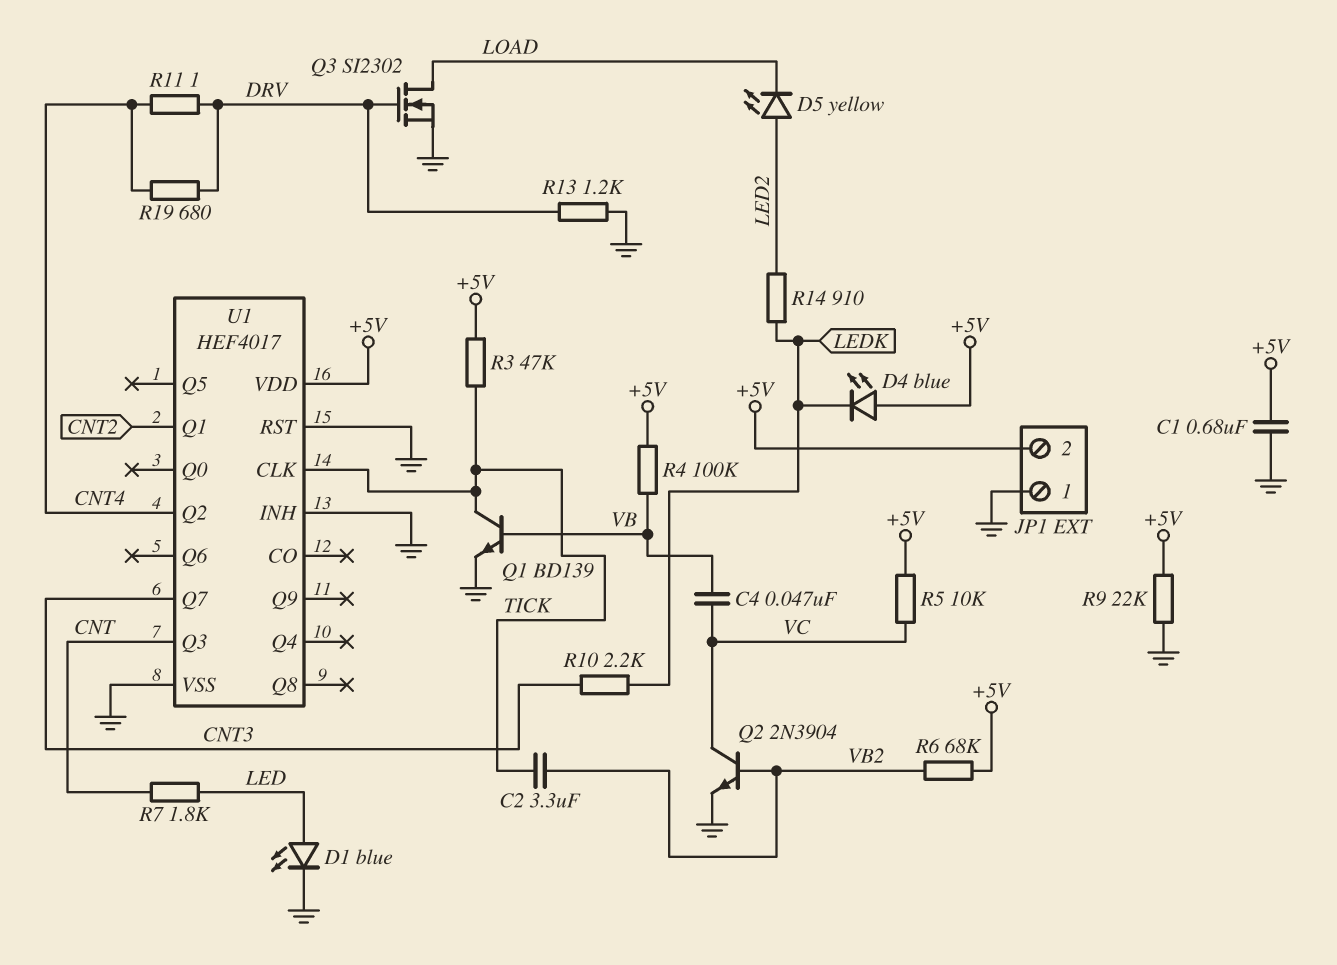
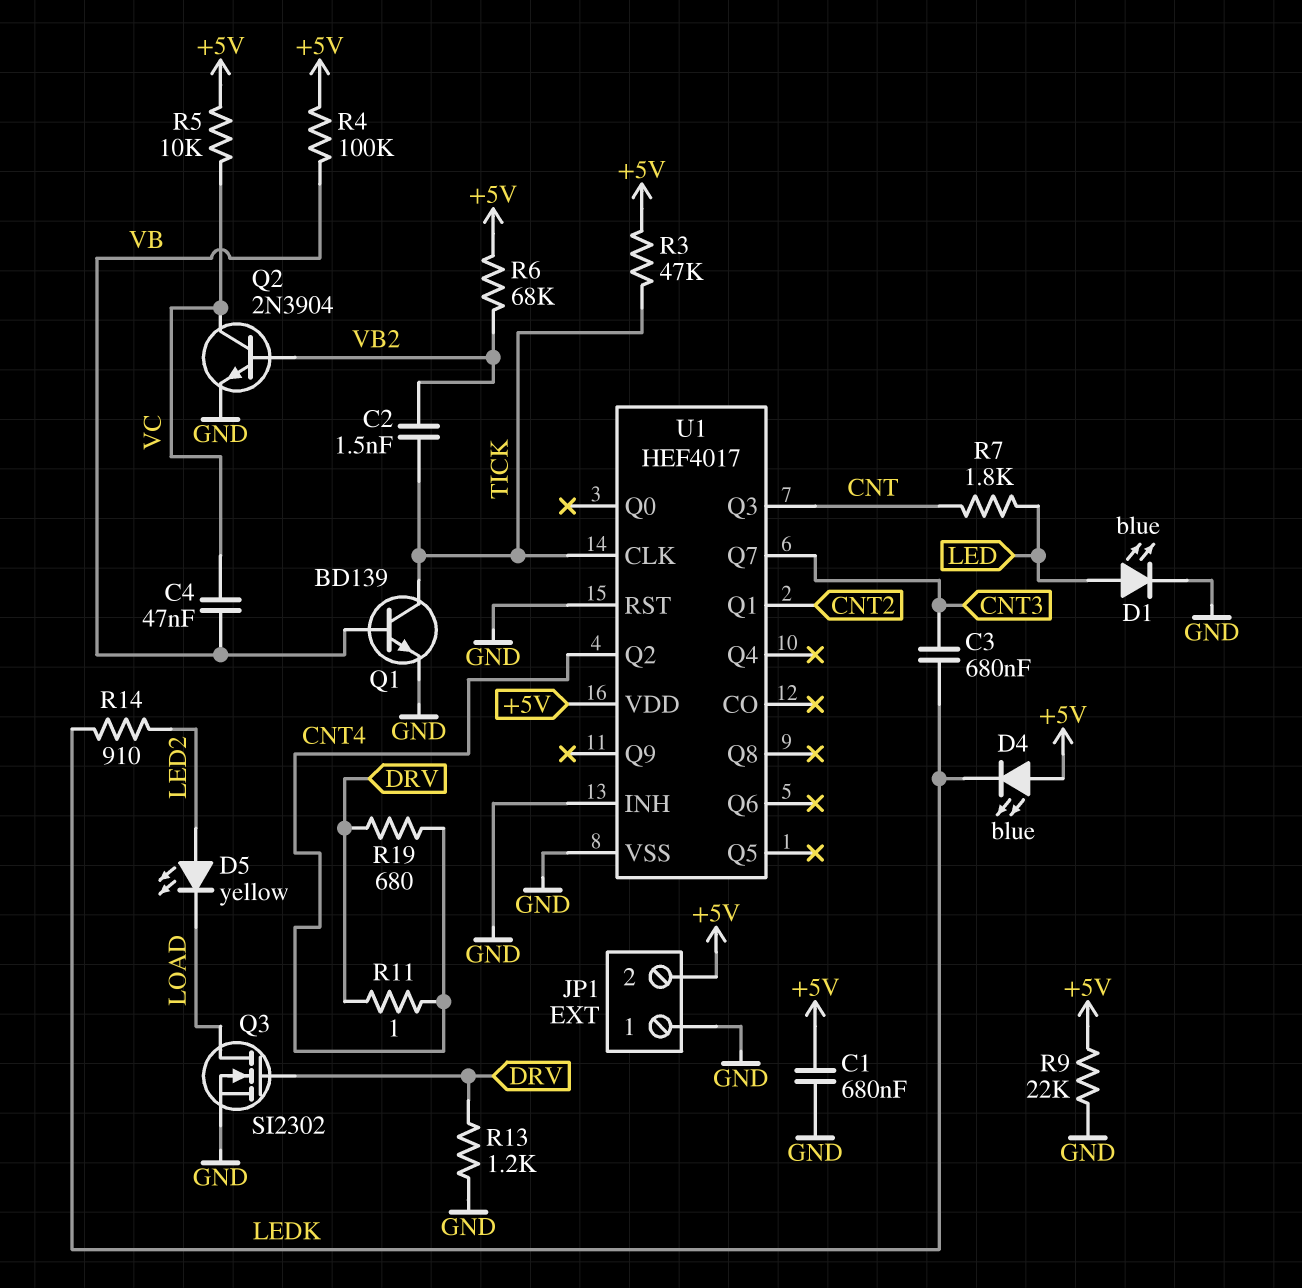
C2: 3.3uF (TICK, VB2) -> 1.5nF (TICK, VB2)
C3: none -> 680nF (CNT3, LEDK)
R10: 2.2k (CNT3, LEDK) -> none

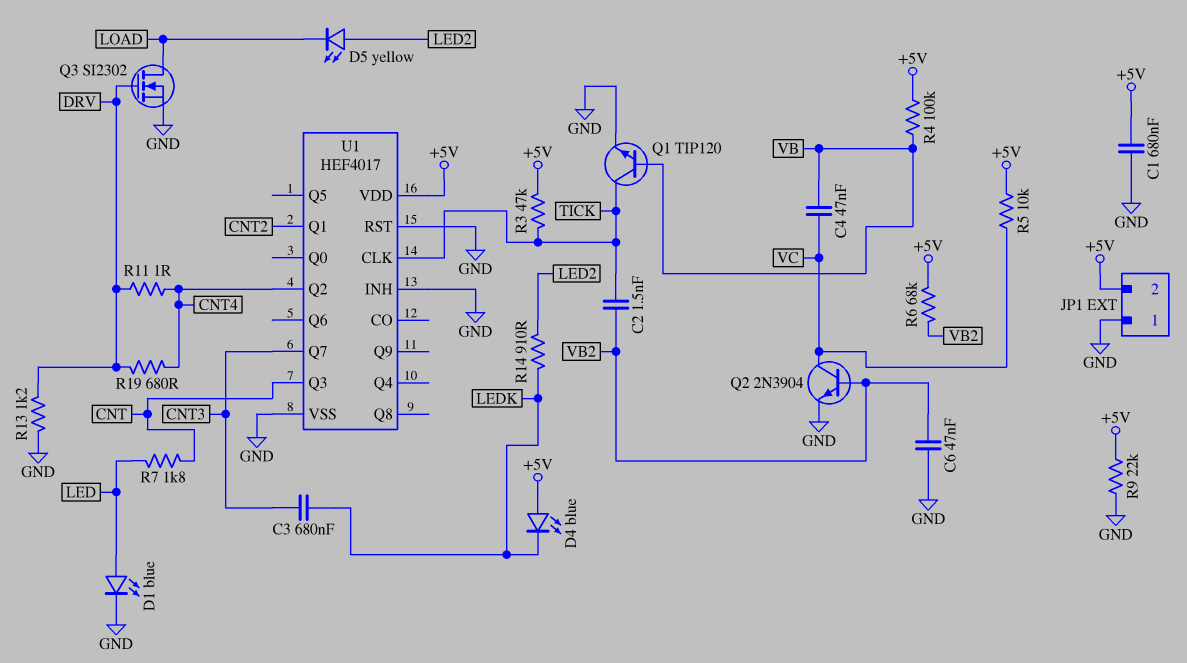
C6: none -> 47nF (GND, VB2)
Q1: NPN BD139 (B VB, C TICK, E GND) -> NPN TIP120 (B VB, C TICK, E GND)

